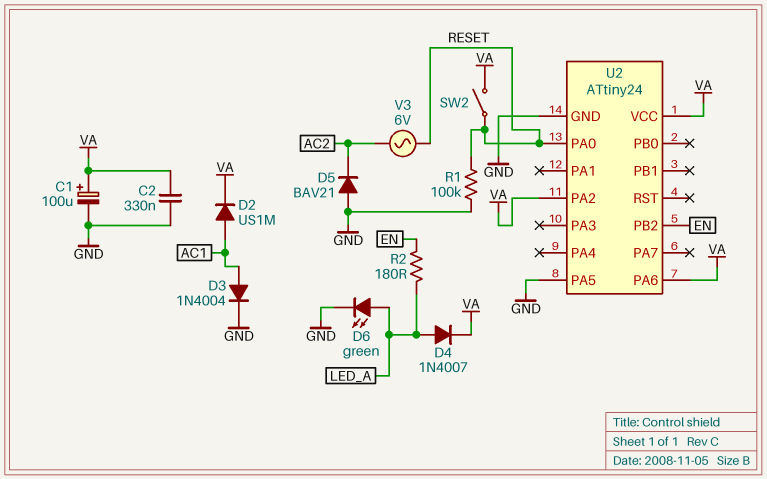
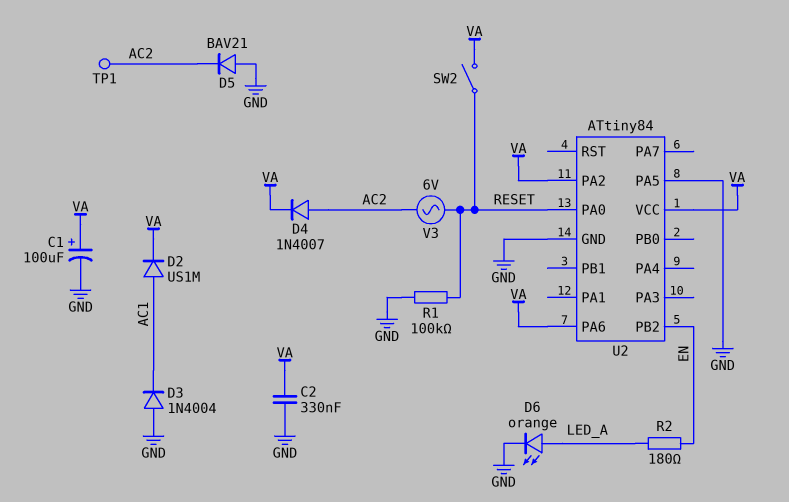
D3: diode 1N4004 (A AC1, K GND) -> diode 1N4004 (A GND, K AC1)
D4: diode 1N4007 (A LED_A, K VA) -> diode 1N4007 (A AC2, K VA)
D6: LED green (A LED_A, K GND) -> LED orange (A LED_A, K GND)
TP1: none -> test point (AC2)
U2: ATtiny24 -> ATtiny84

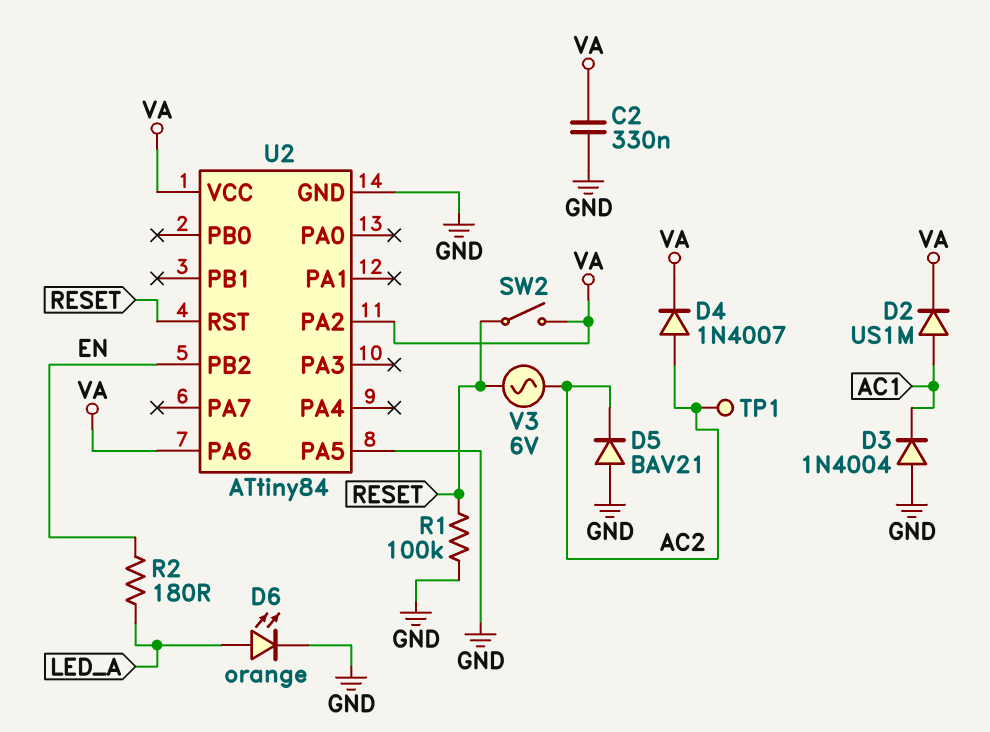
C1: 100uF (plus VA, minus GND) -> none
U2 pin PA0: RESET -> none
U2 pin RST: none -> RESET

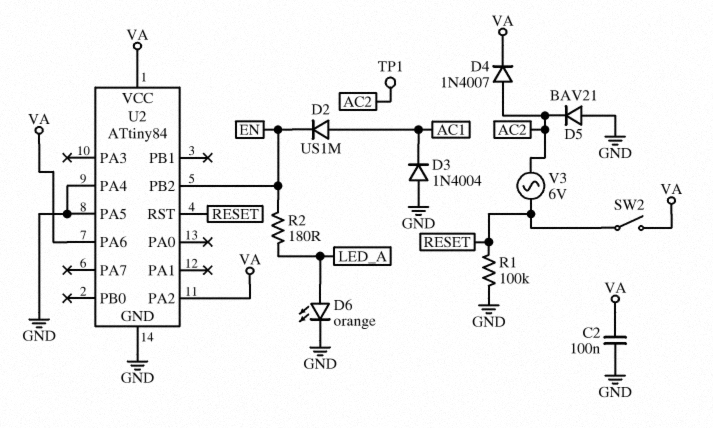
C2: 330nF (GND, VA) -> 100nF (GND, VA)
D2: diode US1M (A AC1, K VA) -> diode US1M (A AC1, K EN)
U2 pin PA4: none -> GND

